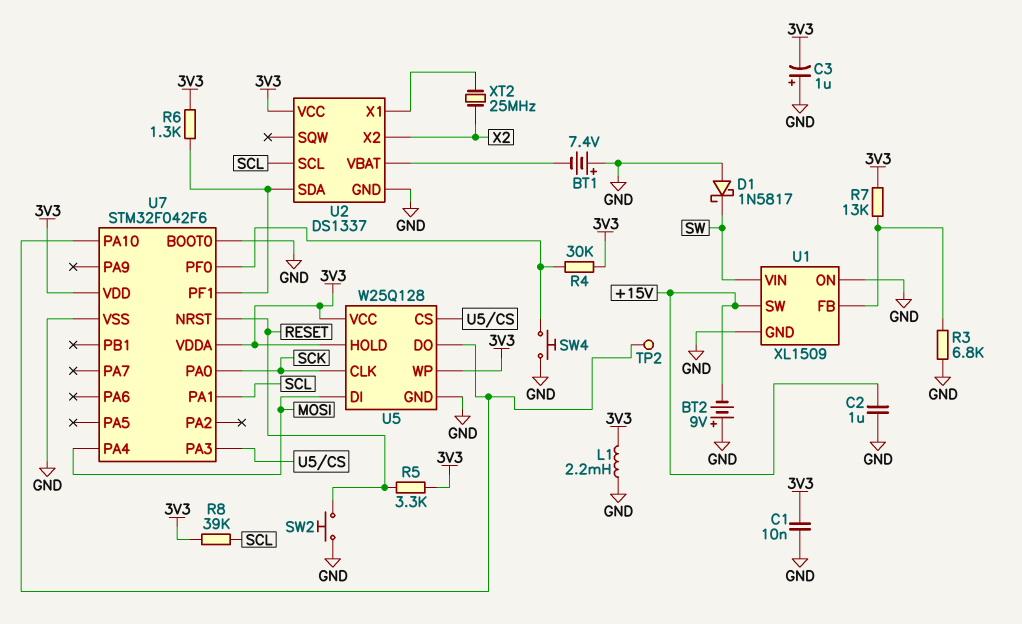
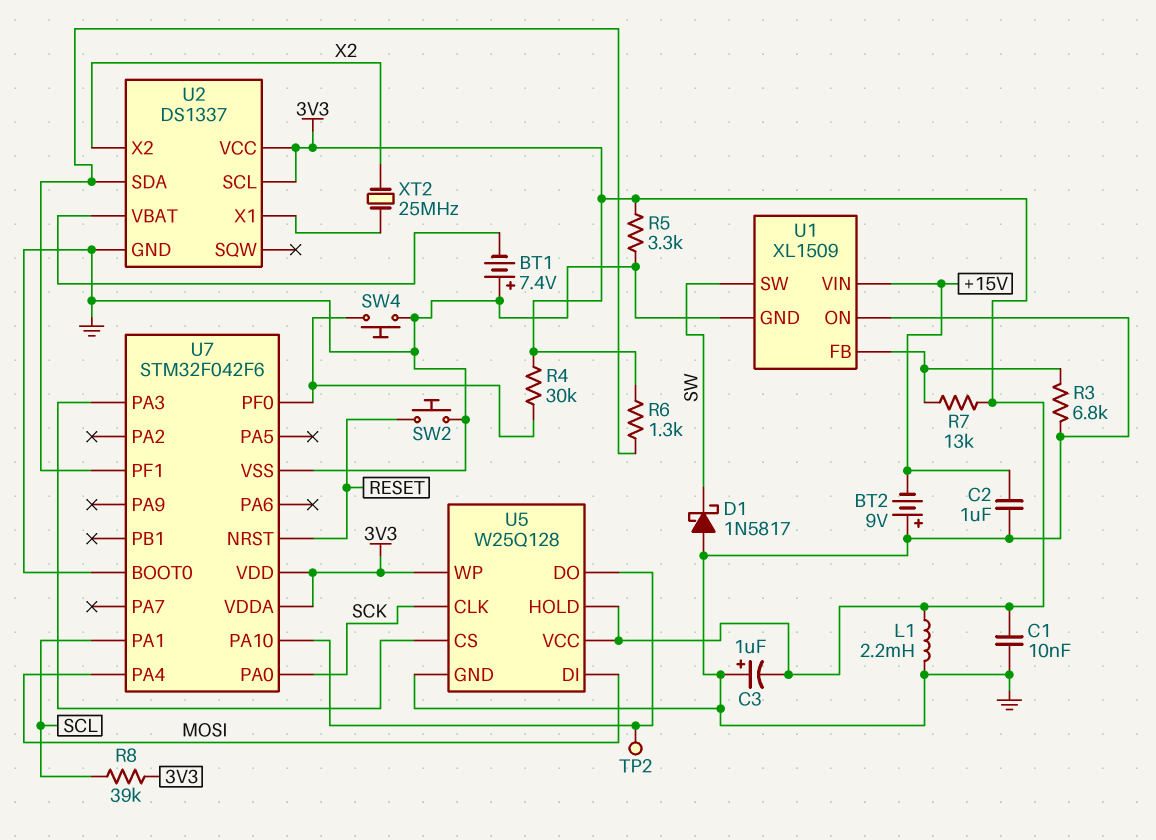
R5: 3.3k (3V3, RESET) -> 3.3k (3V3, GND)
U1 pin SW: +15V -> SW
U1 pin VIN: SW -> +15V
U2 pin SCL: SCL -> 3V3

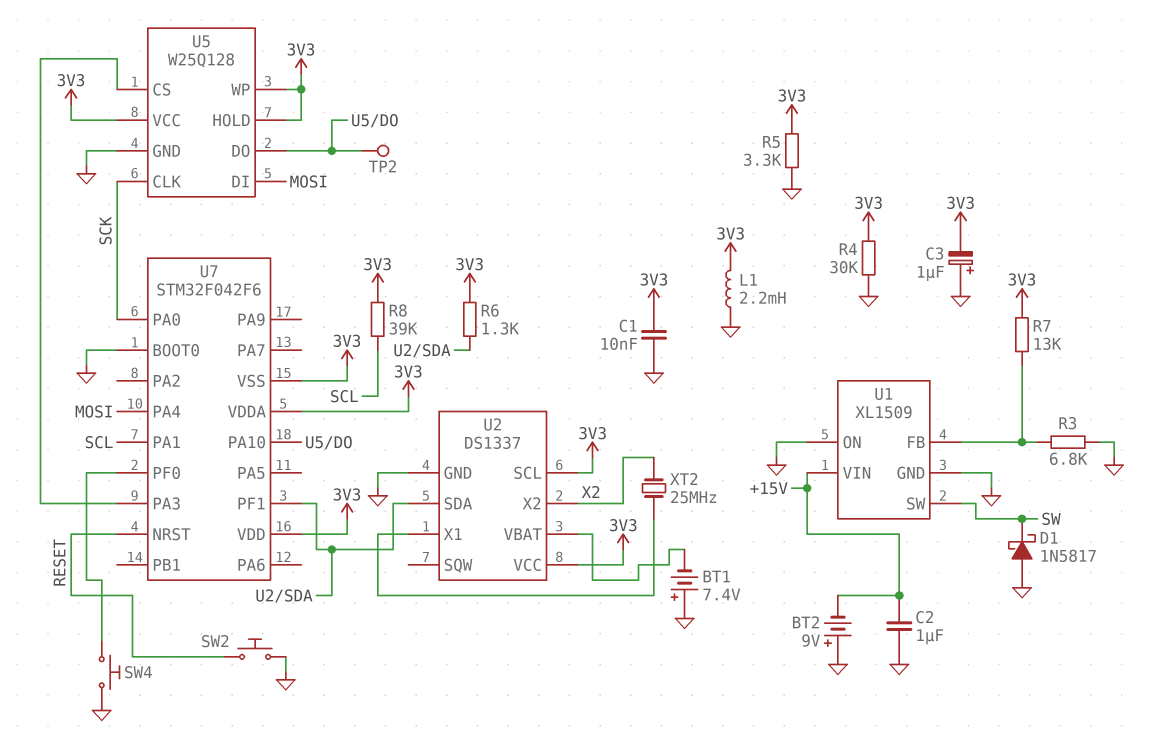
R4: 30k (3V3, U7/PF0) -> 30k (3V3, GND)
U7 pin VSS: GND -> 3V3

